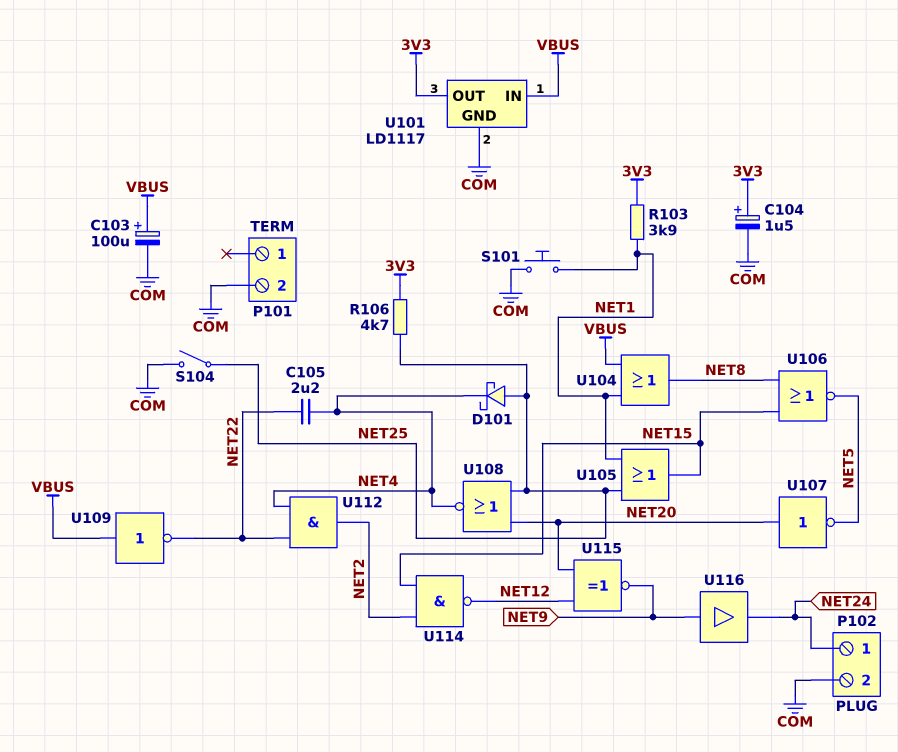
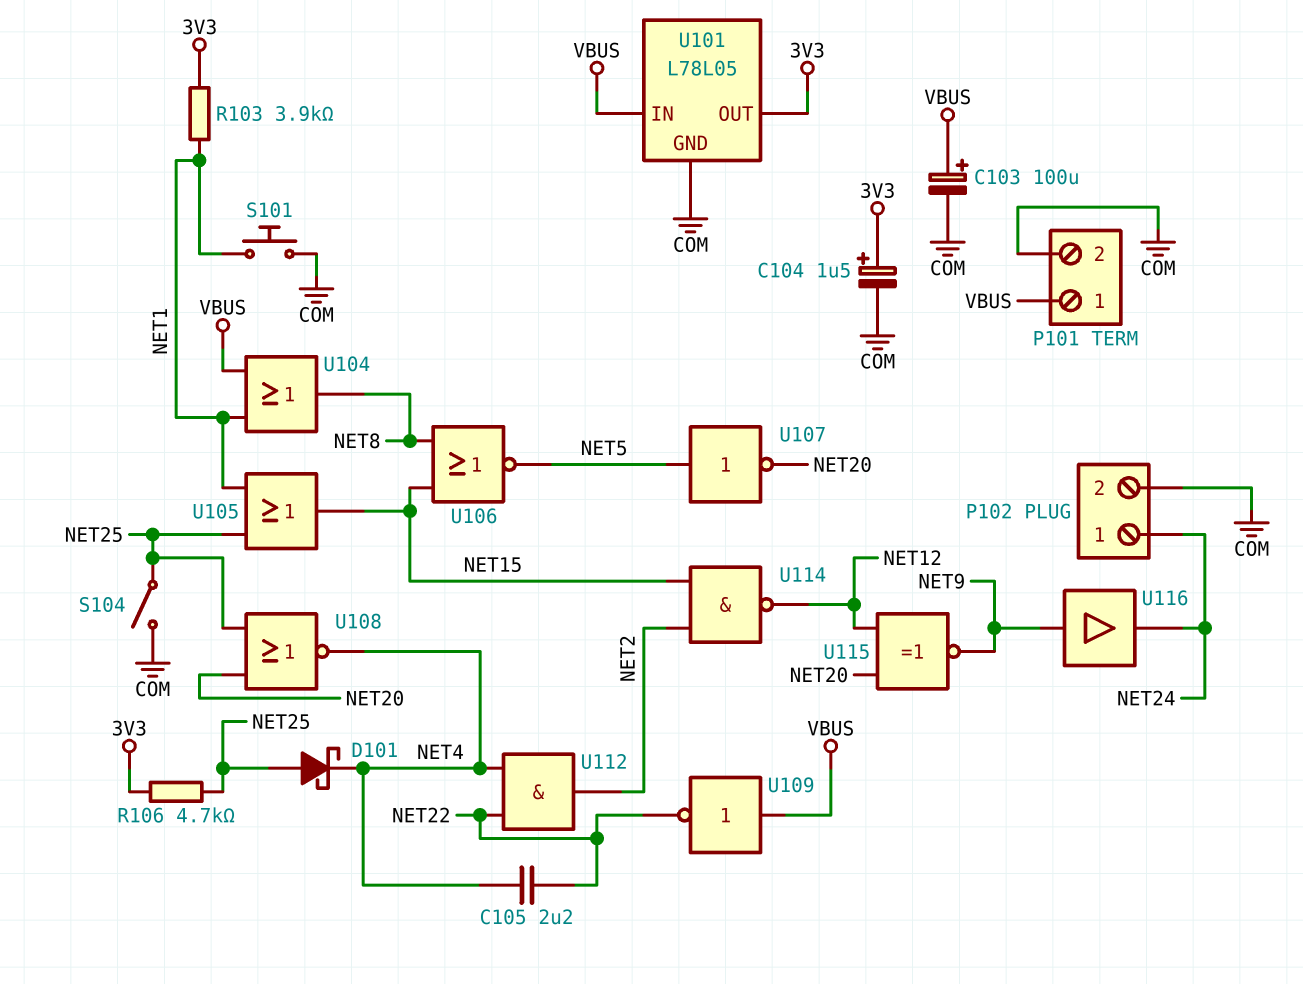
P101 pin 1: none -> VBUS
U101: LD1117 -> L78L05
U107: NOT (in NET20, out NET5) -> NOT (in NET5, out NET20)

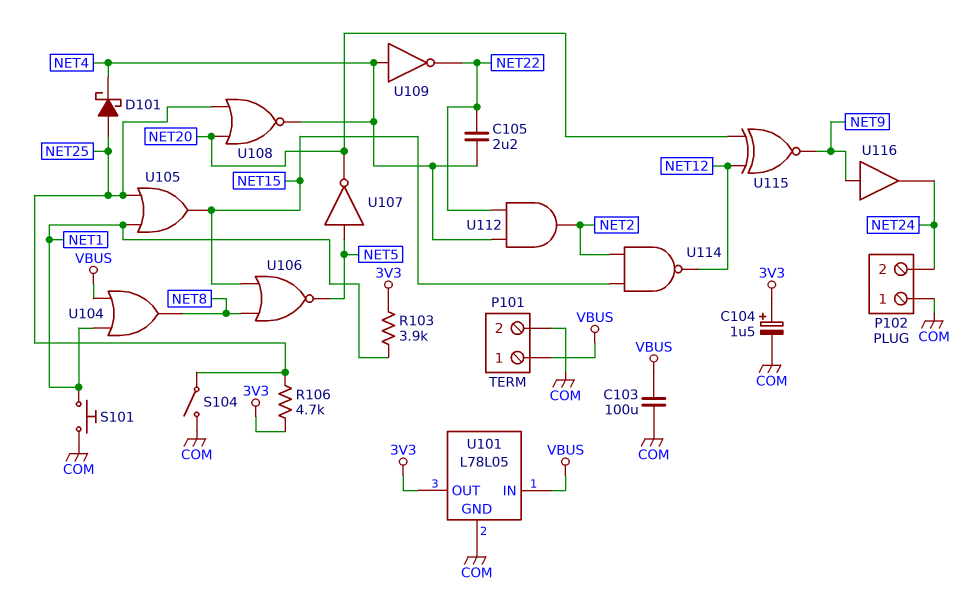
C103: 100uF (plus VBUS, minus COM) -> 100uF (COM, VBUS)
P102 pin 1: NET24 -> COM
P102 pin 2: COM -> NET24
U109: NOT (in VBUS, out NET22) -> NOT (in NET4, out NET22)

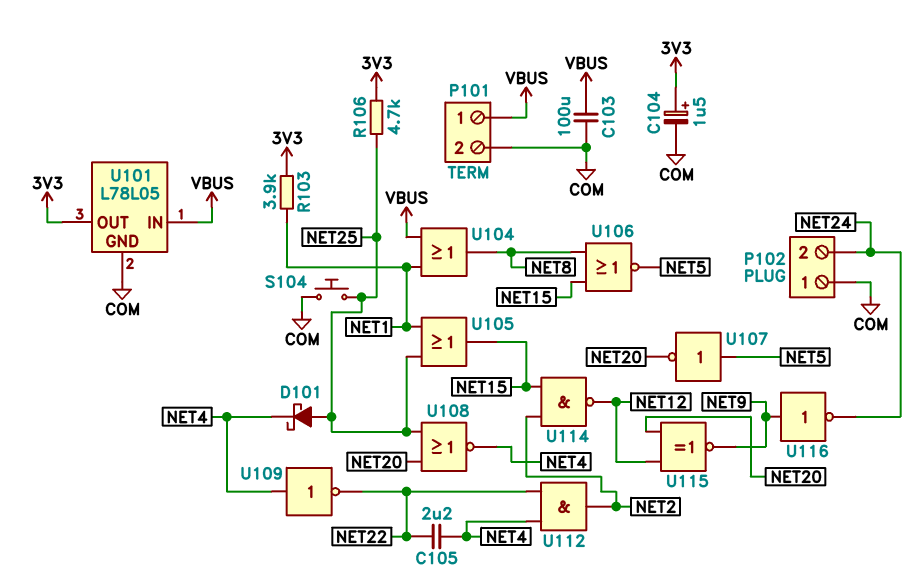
S101: button (COM, NET1) -> none
S104: switch (COM, NET25) -> button (COM, NET25)
U116: buffer (in NET9, out NET24) -> NOT (in NET9, out NET24)

